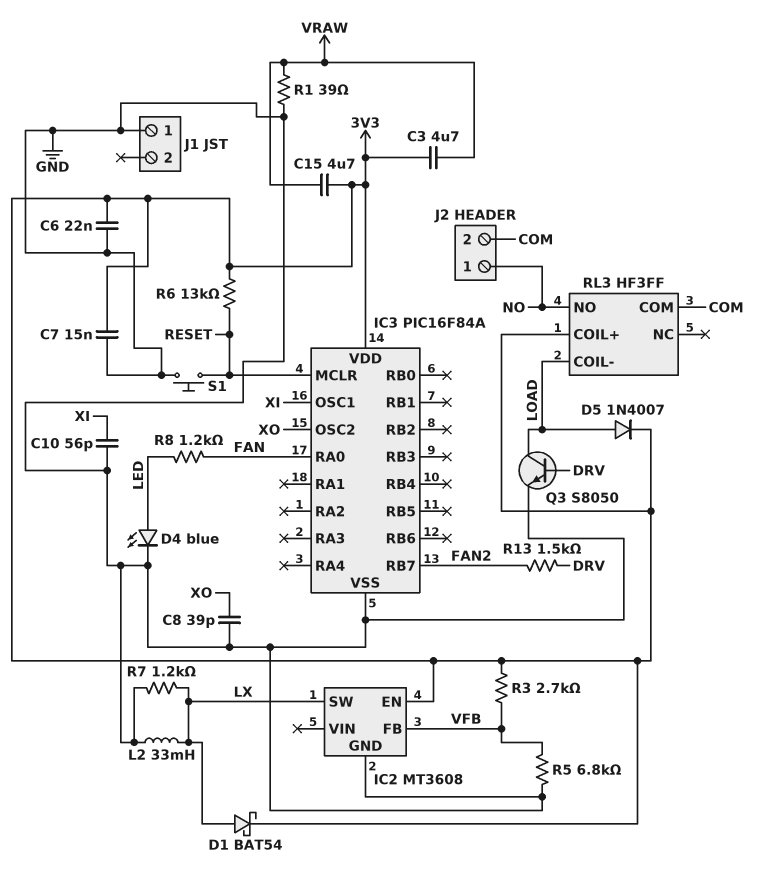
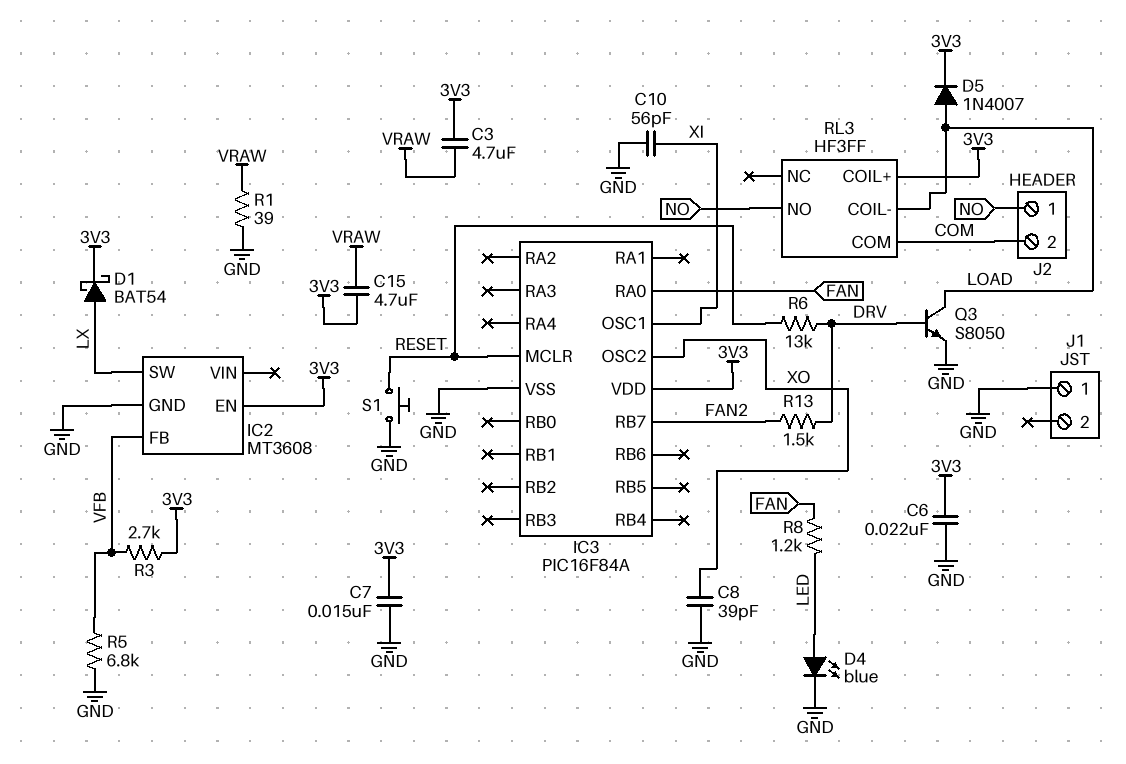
L2: 33mH (GND, LX) -> none
R6: 13k (3V3, RESET) -> 13k (DRV, RESET)
R7: 1.2k (GND, LX) -> none

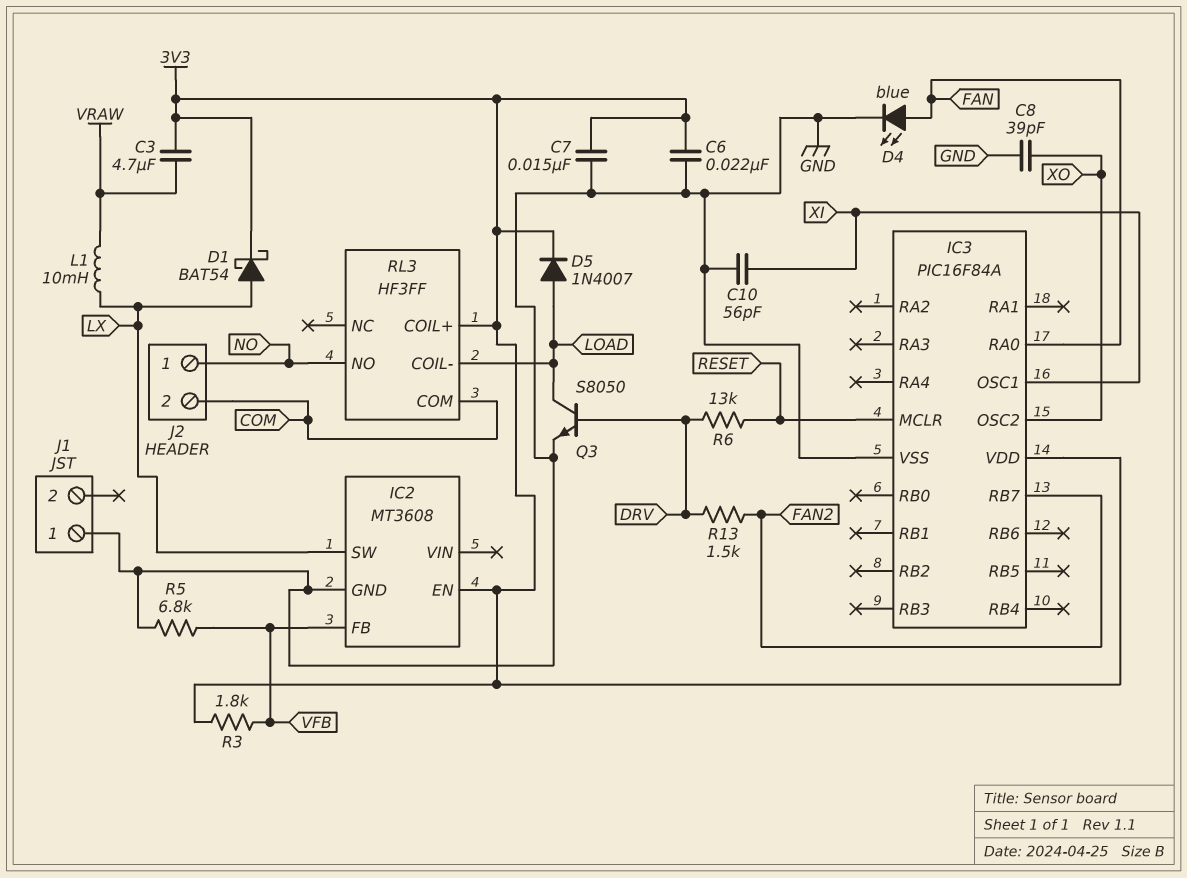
C15: 4.7uF (3V3, VRAW) -> none
D4: LED blue (A LED, K GND) -> LED blue (A FAN, K GND)
L1: none -> 10mH (LX, VRAW)
R1: 39 (GND, VRAW) -> none
R3: 2.7k (3V3, VFB) -> 1.8k (3V3, VFB)
R8: 1.2k (FAN, LED) -> none
S1: button (GND, RESET) -> none

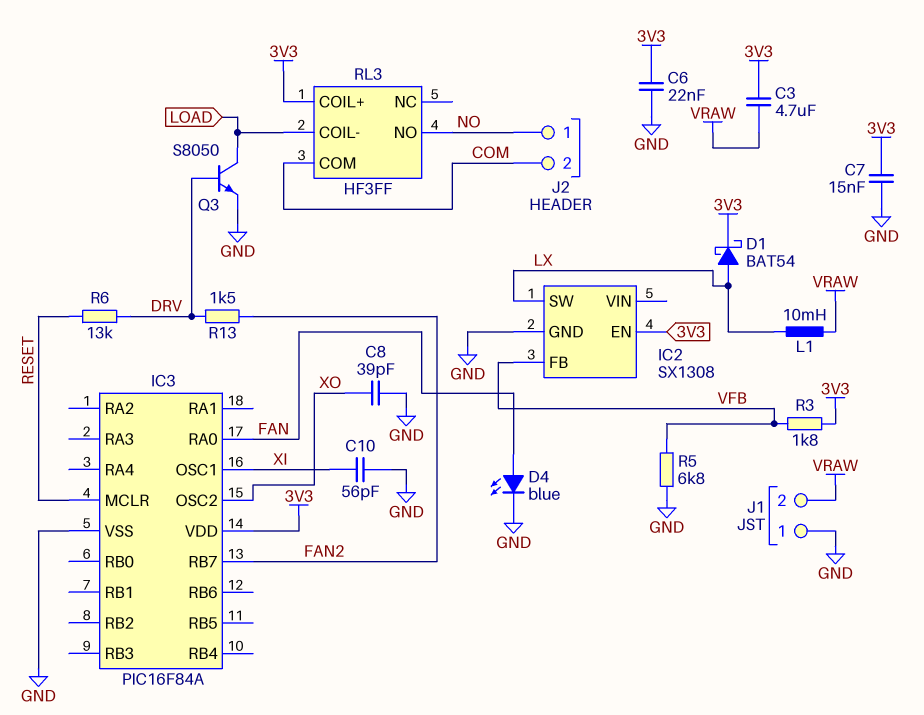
D5: diode 1N4007 (A LOAD, K 3V3) -> none
IC2: MT3608 -> SX1308
J1 pin 2: none -> VRAW

